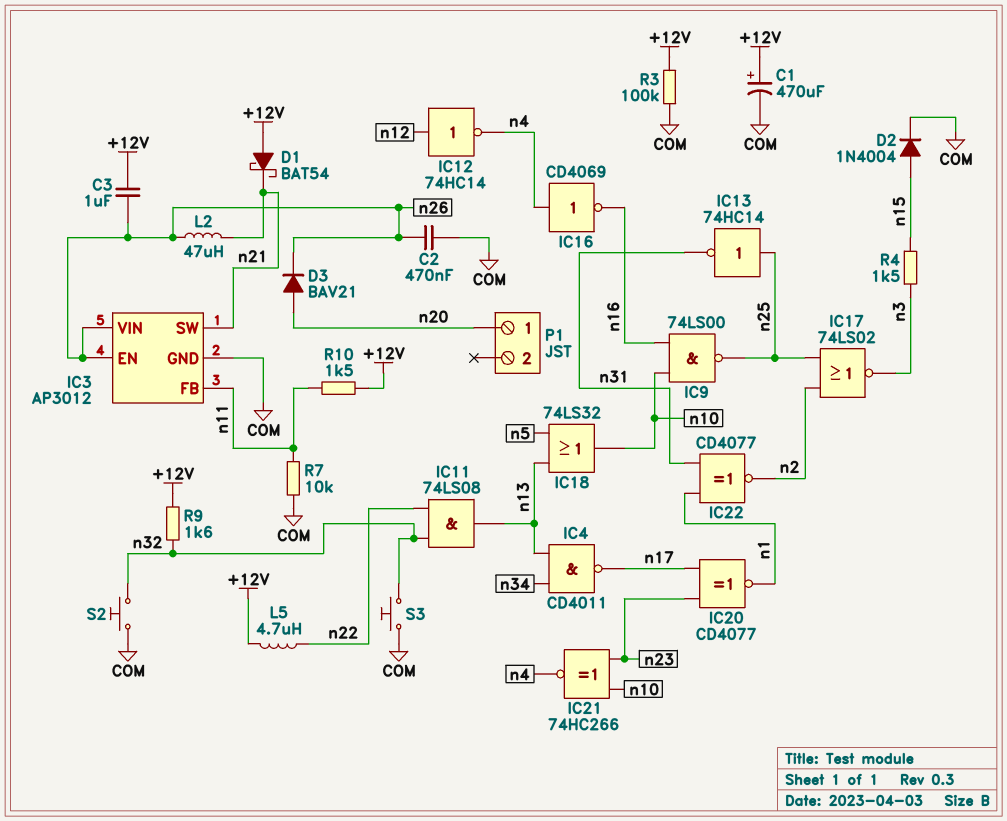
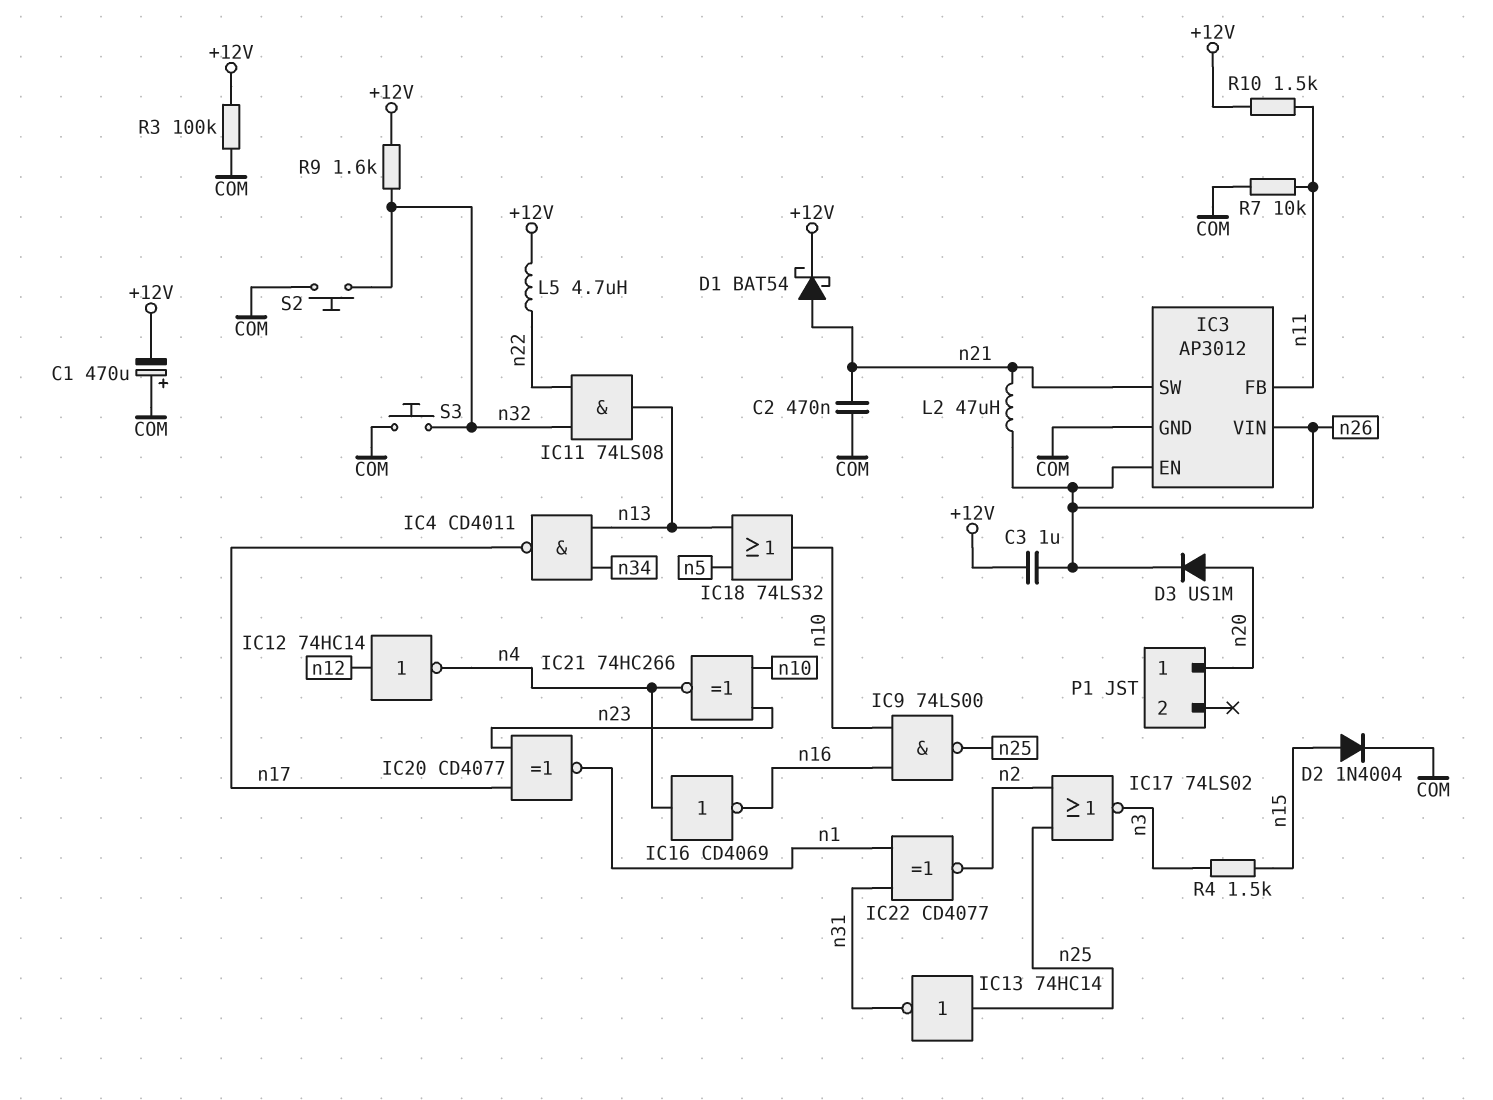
C1: 470uF (plus +12V, minus COM) -> 470uF (plus COM, minus +12V)
C2: 470nF (COM, n26) -> 470nF (COM, n21)
D1: schottky BAT54 (A +12V, K n21) -> schottky BAT54 (A n21, K +12V)
D3: diode BAV21 (A n20, K n26) -> diode US1M (A n20, K n26)

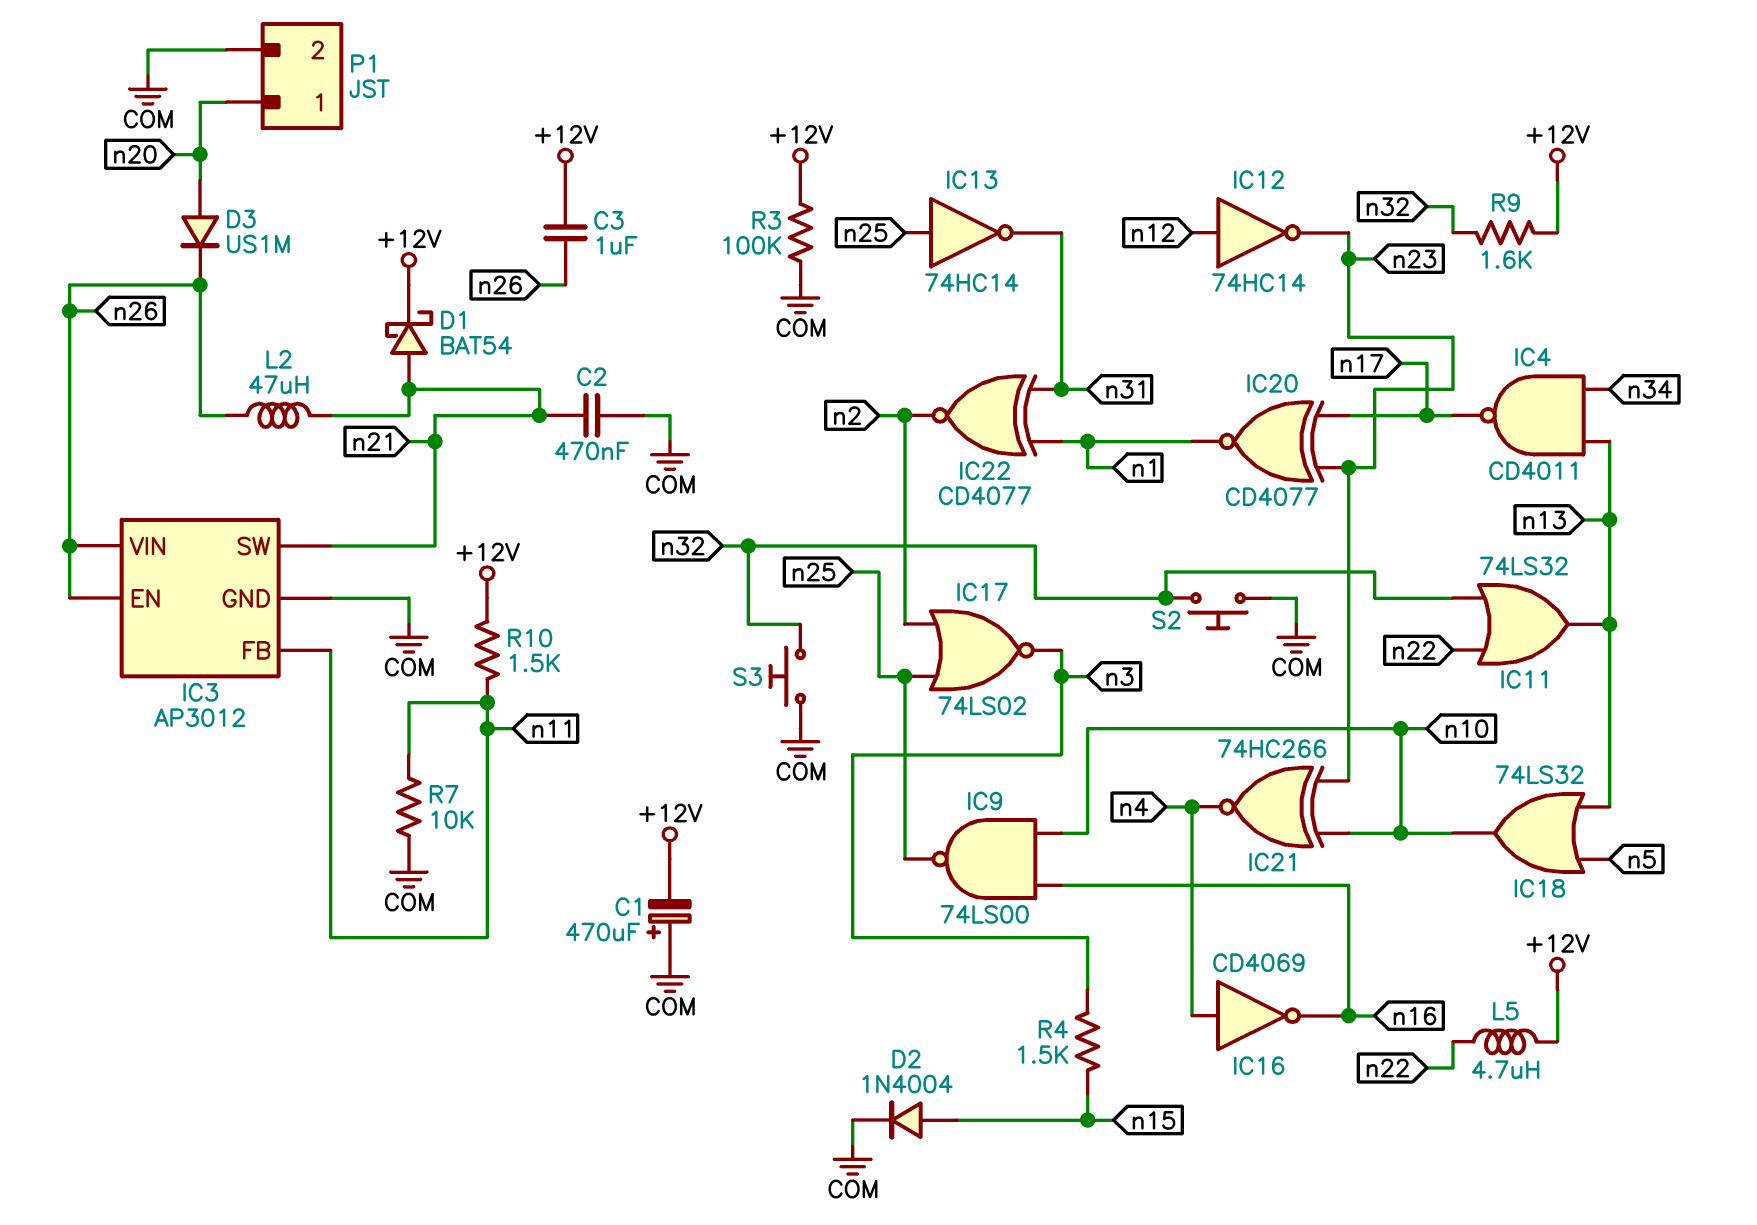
IC11: AND 74LS08 (in n22, in n32, out n13) -> OR 74LS32 (in n22, in n32, out n13)
IC12: NOT 74HC14 (in n12, out n4) -> NOT 74HC14 (in n12, out n23)
P1 pin 2: none -> COM

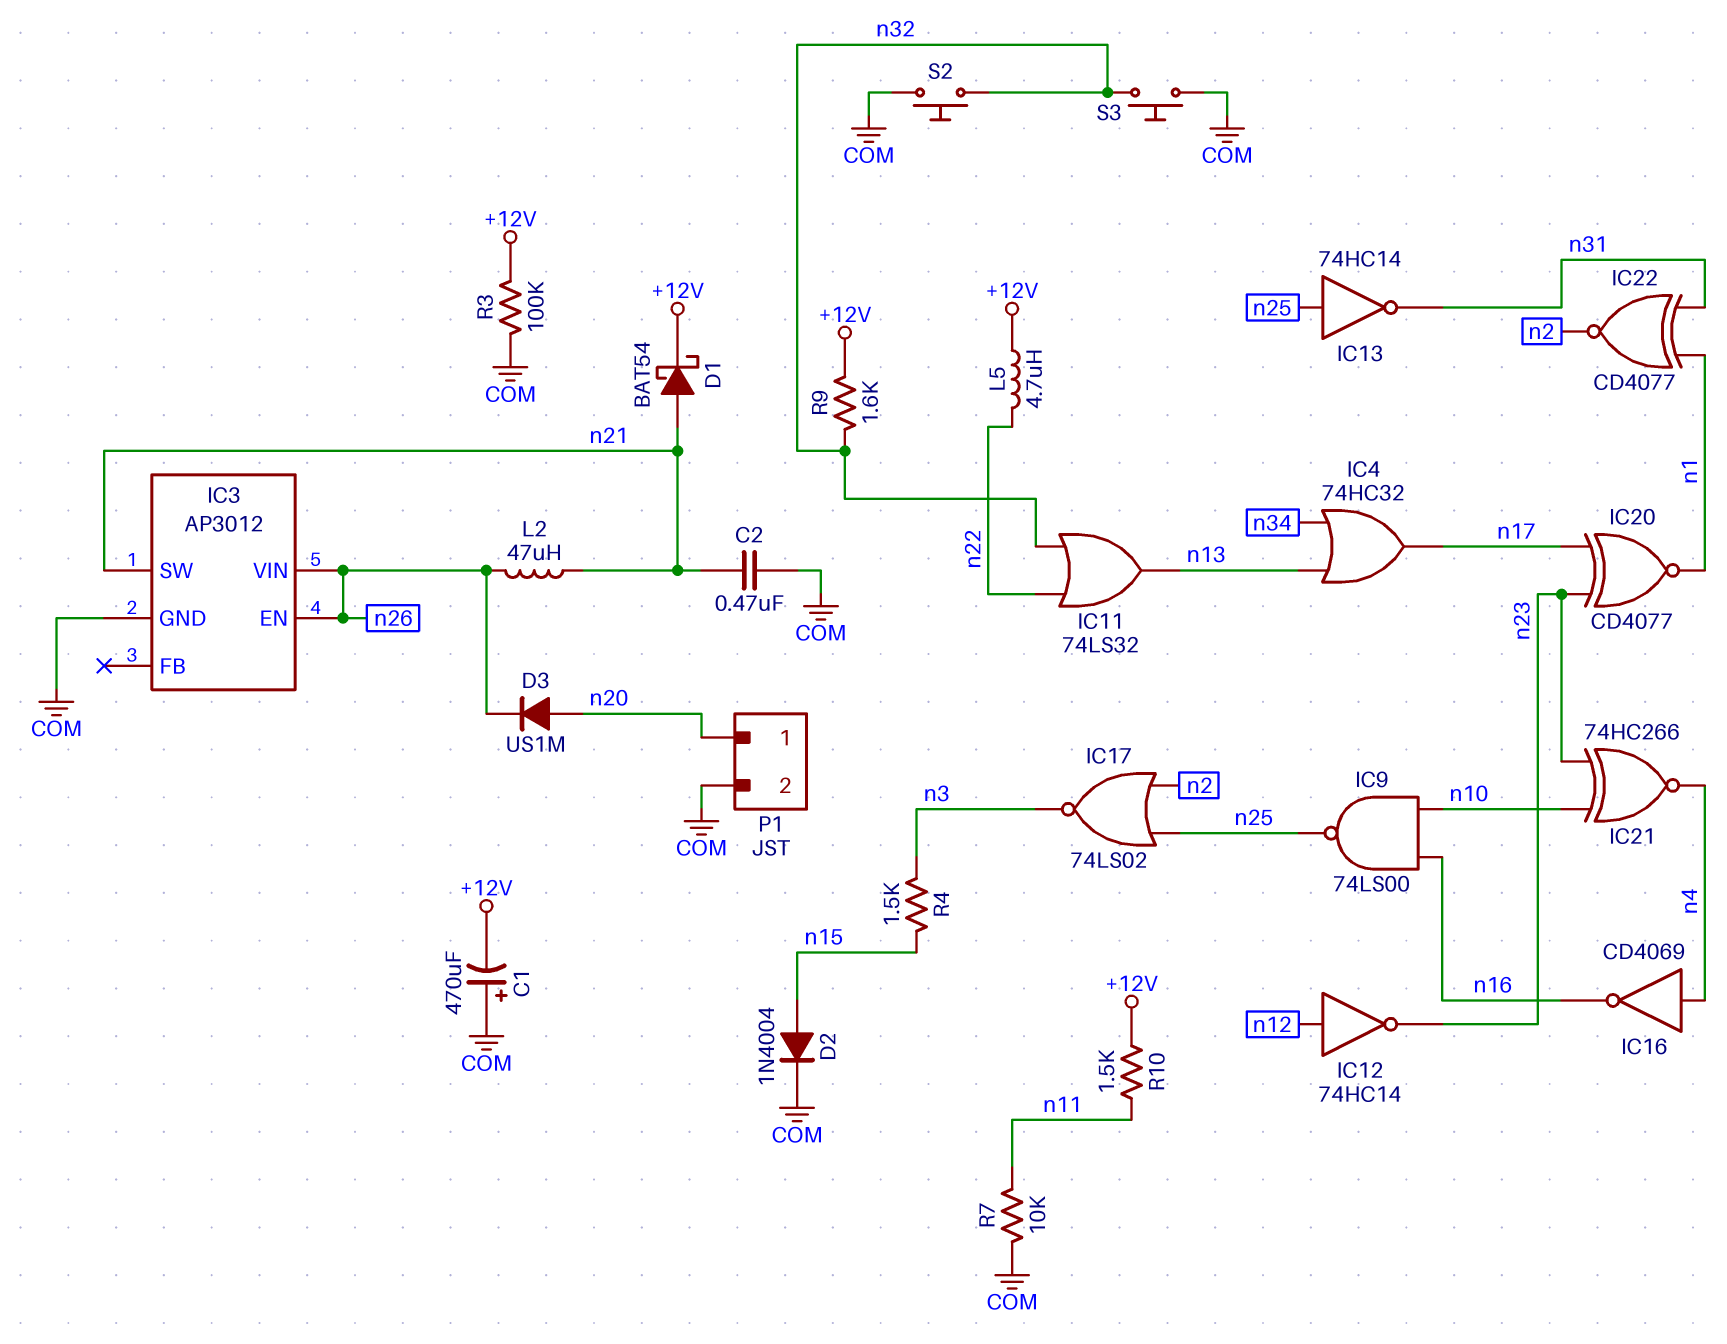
C3: 1uF (+12V, n26) -> none
IC3 pin FB: n11 -> none
IC4: NAND CD4011 (in n13, in n34, out n17) -> OR 74HC32 (in n13, in n34, out n17)
IC18: OR 74LS32 (in n5, in n13, out n10) -> none

